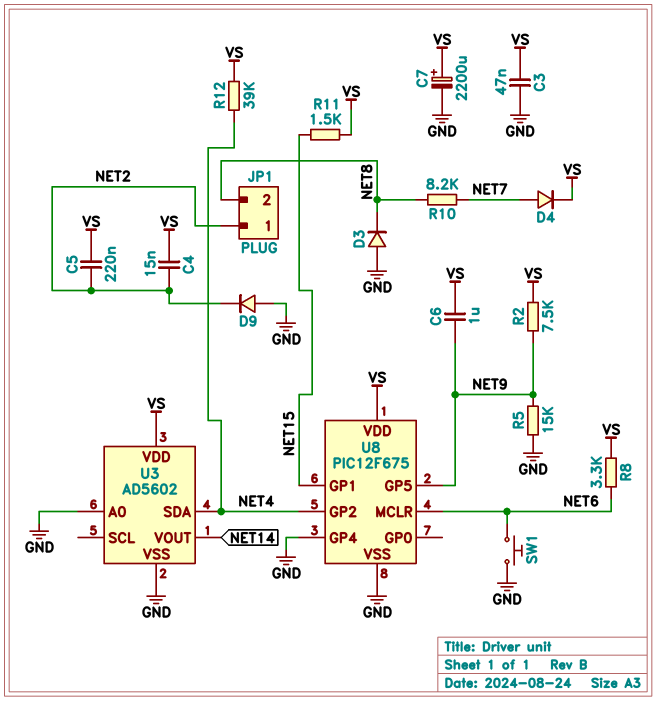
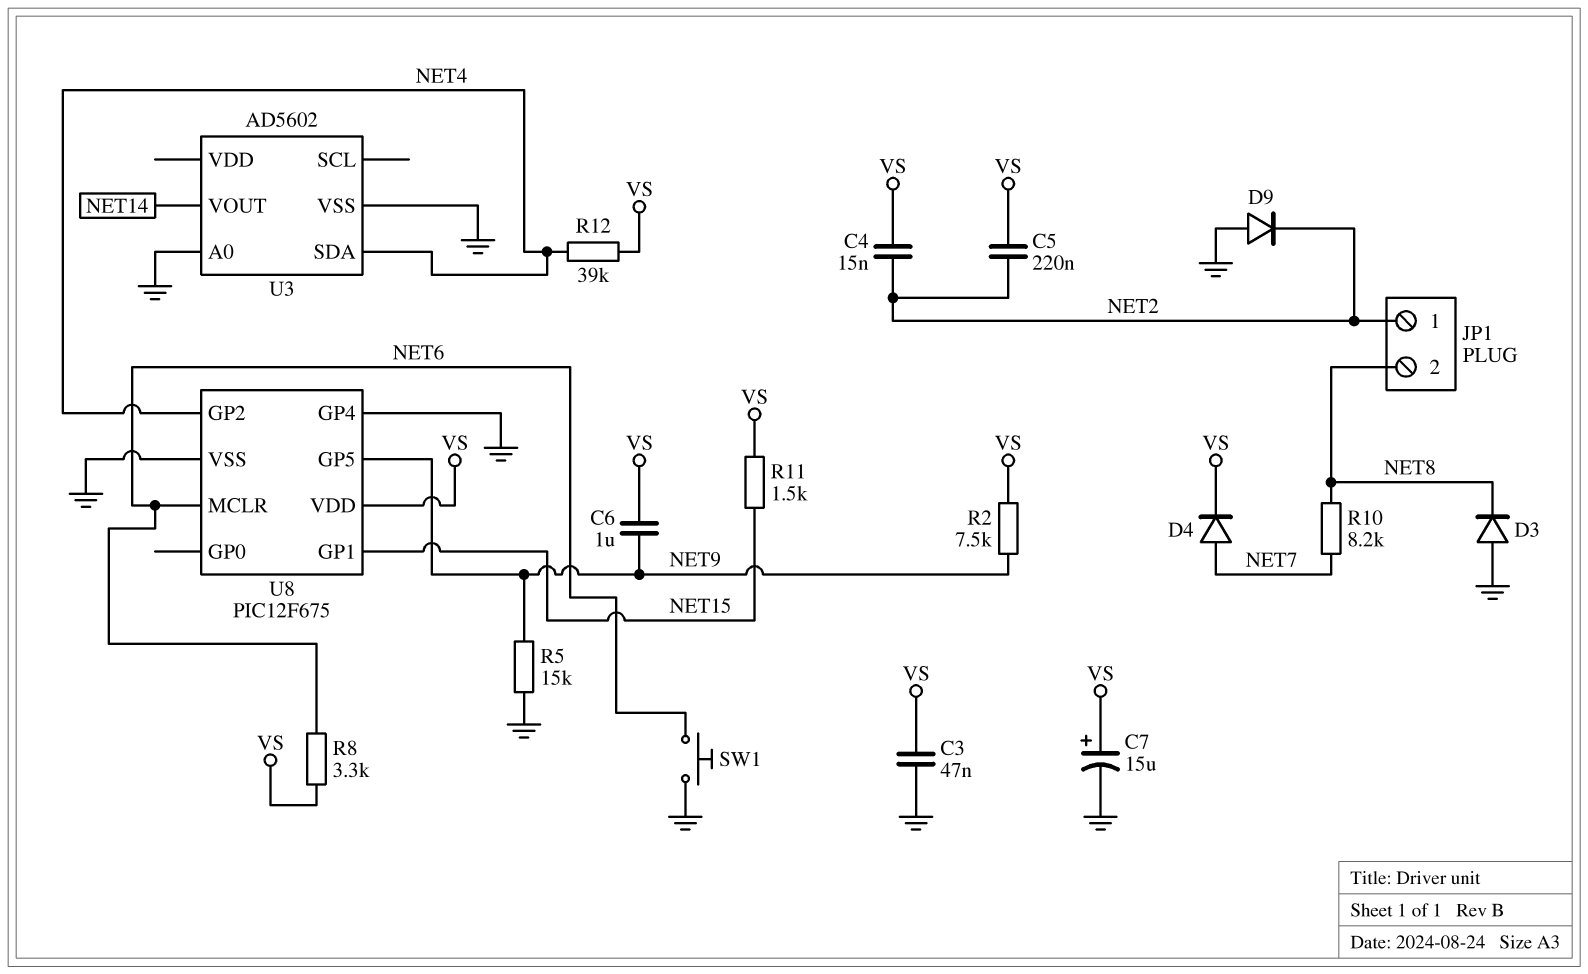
C7: 2200uF (plus VS, minus GND) -> 15uF (plus VS, minus GND)
U3 pin VDD: VS -> none

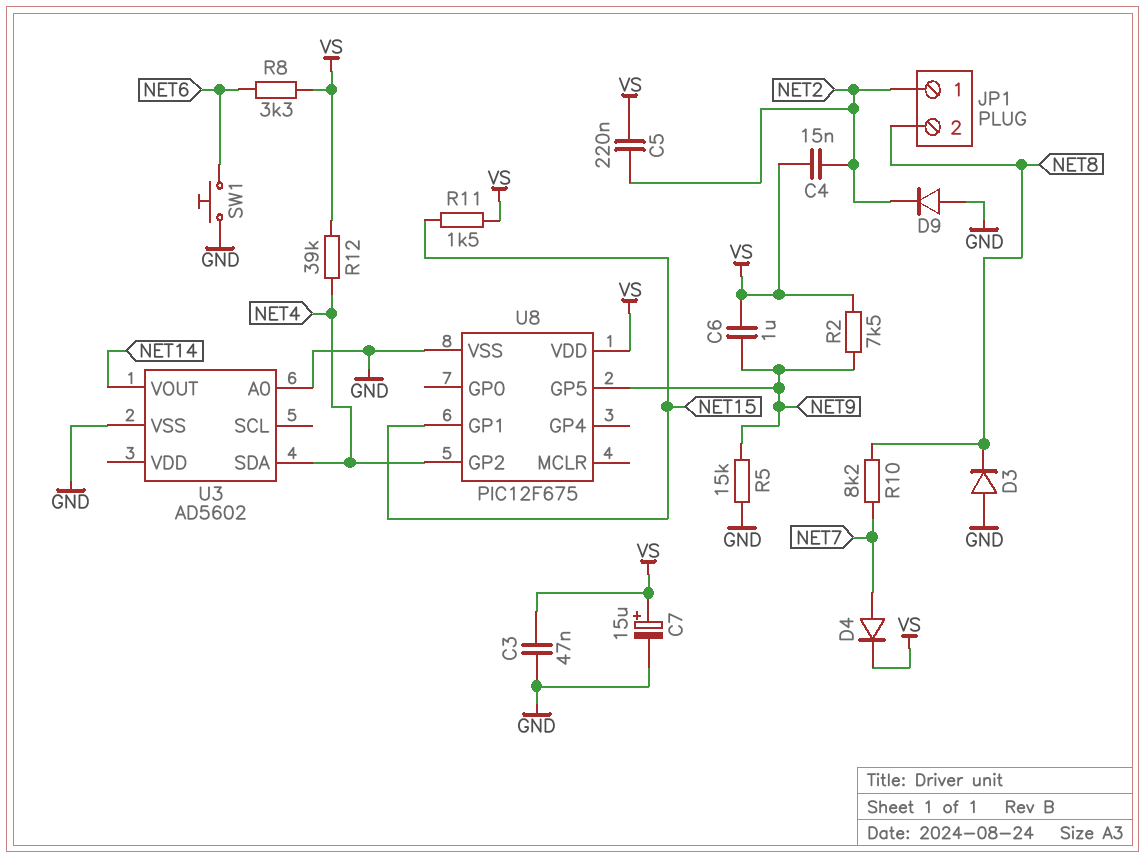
U8 pin GP4: GND -> none
U8 pin MCLR: NET6 -> none

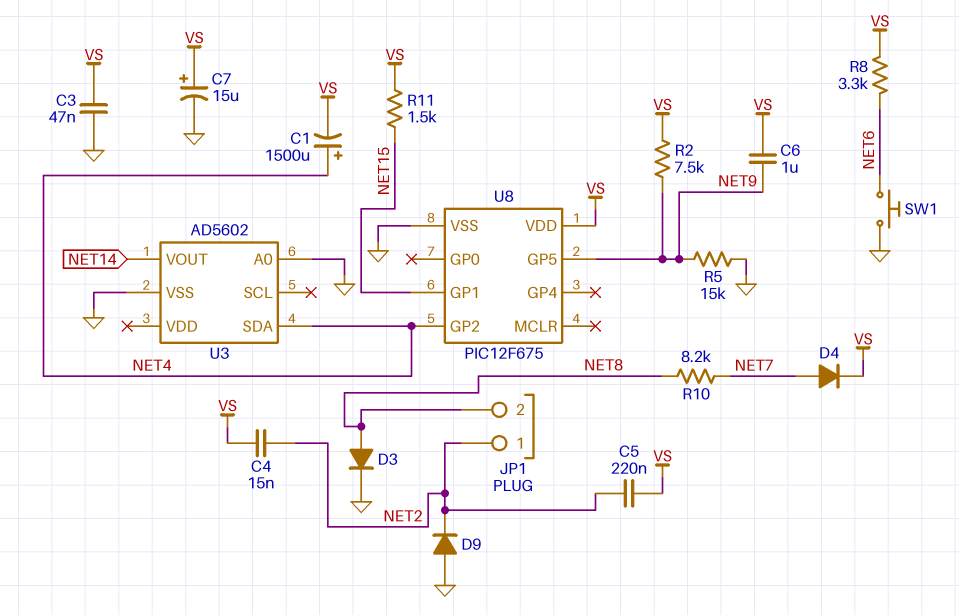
C1: none -> 1500uF (plus NET4, minus VS)
D3: diode (A GND, K NET8) -> diode (A NET8, K GND)
R12: 39k (NET4, VS) -> none

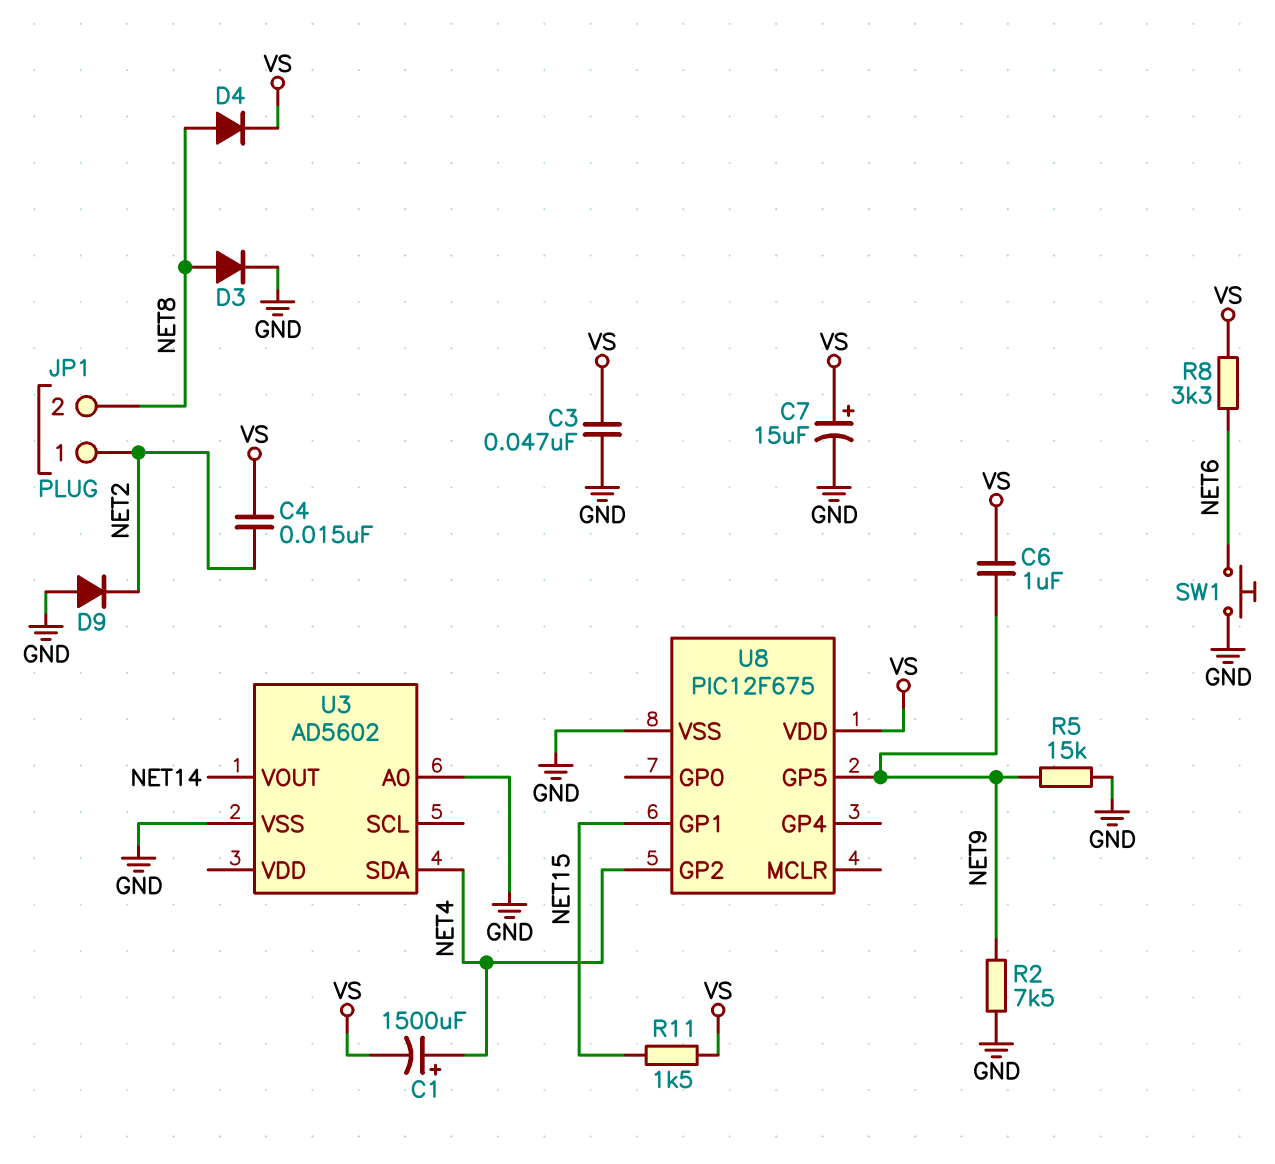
C5: 220nF (NET2, VS) -> none
D4: diode (A NET7, K VS) -> diode (A NET8, K VS)
R2: 7.5k (NET9, VS) -> 7.5k (GND, NET9)
R10: 8.2k (NET7, NET8) -> none

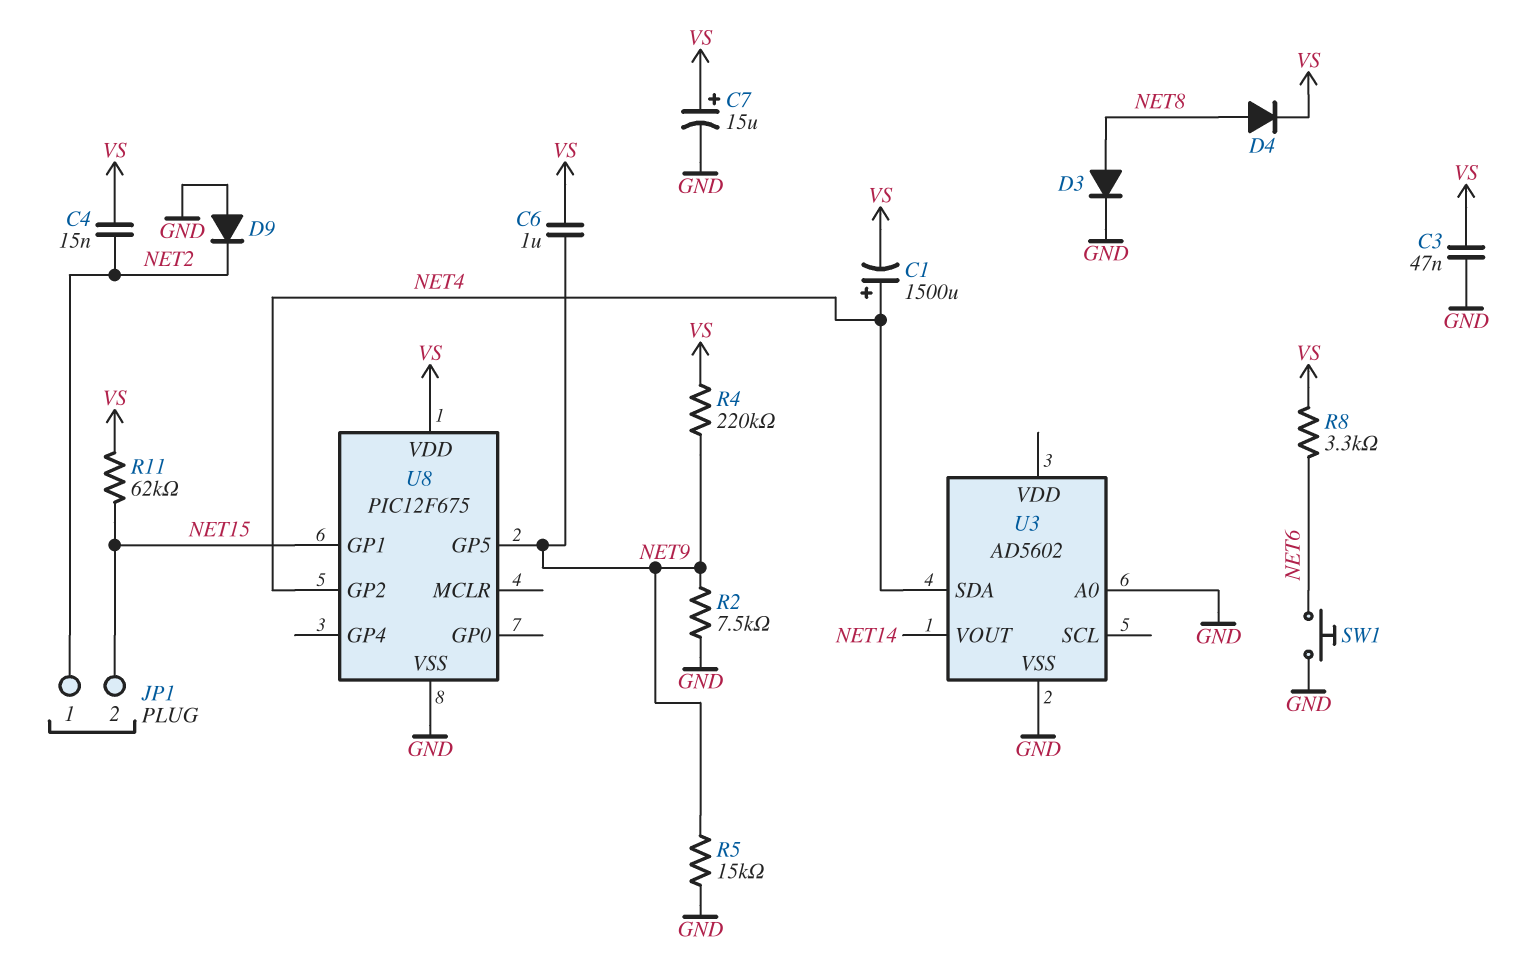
JP1 pin 2: NET8 -> NET15
R4: none -> 220k (NET9, VS)
R11: 1.5k (NET15, VS) -> 62k (NET15, VS)

